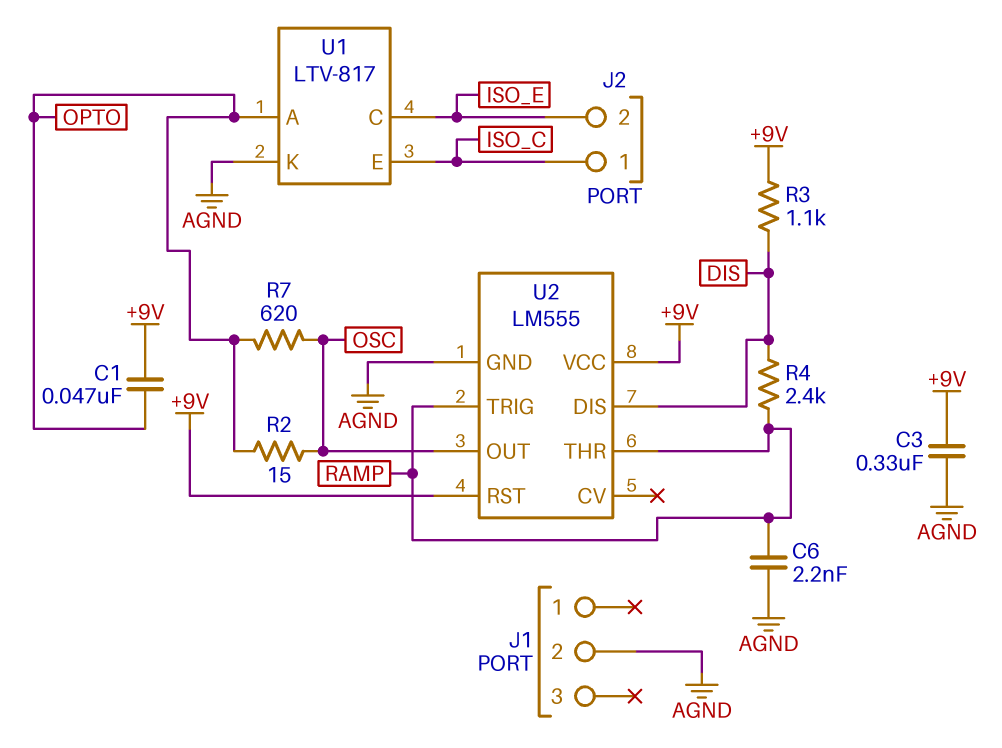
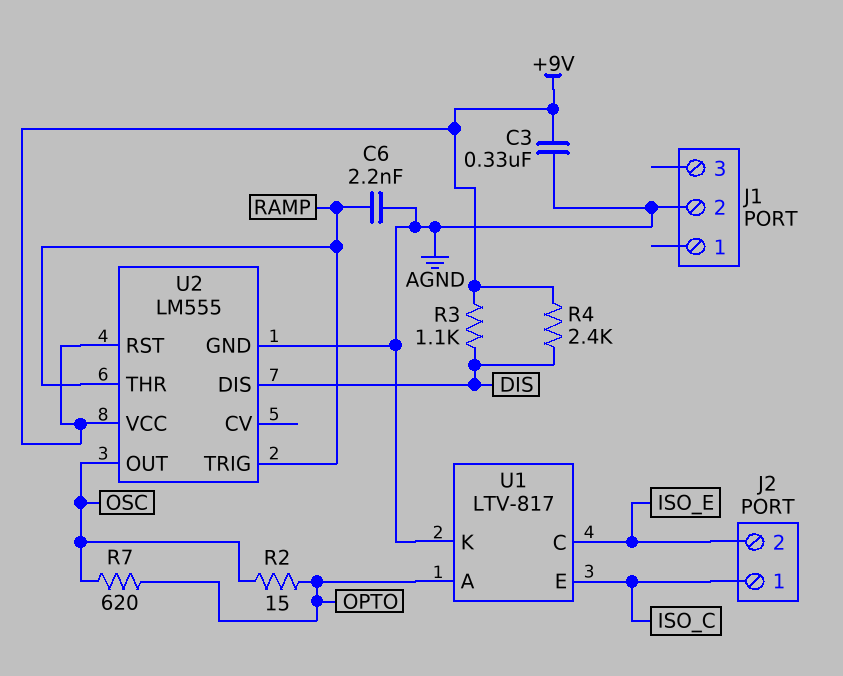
C1: 47nF (+9V, OPTO) -> none
R4: 2.4k (DIS, RAMP) -> 2.4k (+9V, DIS)

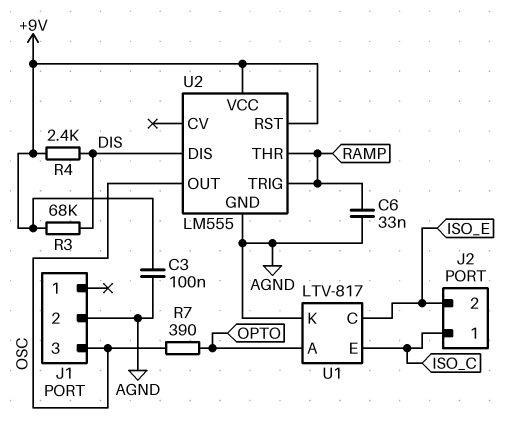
C3: 330nF (+9V, AGND) -> 100nF (+9V, AGND)
C6: 2.2nF (AGND, RAMP) -> 33nF (AGND, RAMP)
J1 pin 3: none -> OSC
R2: 15 (OPTO, OSC) -> none
R3: 1.1k (+9V, DIS) -> 68k (+9V, DIS)
R7: 620 (OPTO, OSC) -> 390 (OPTO, OSC)

